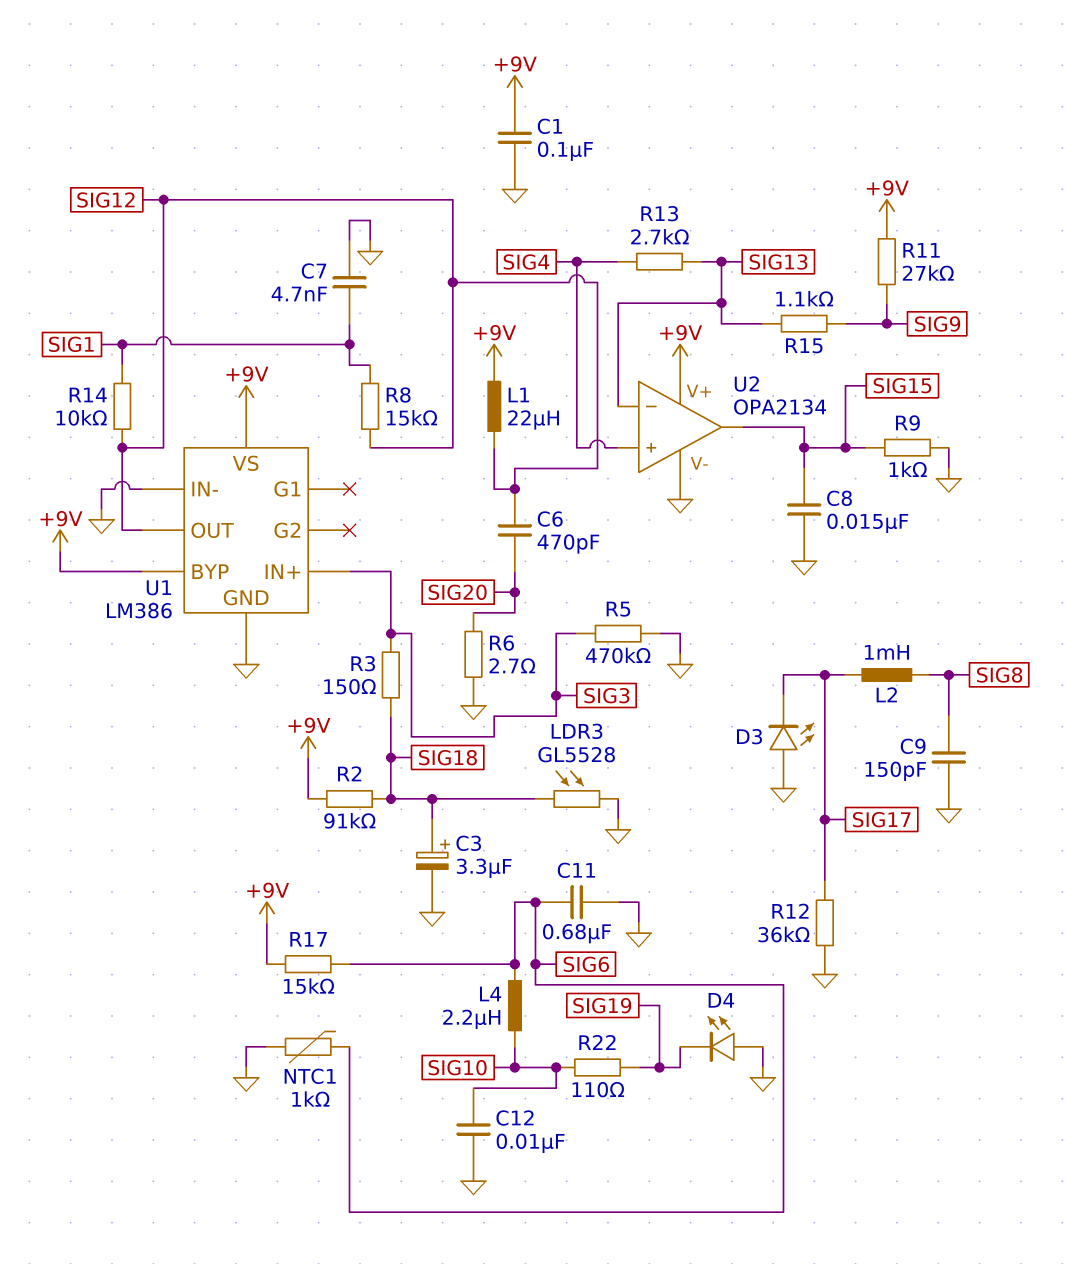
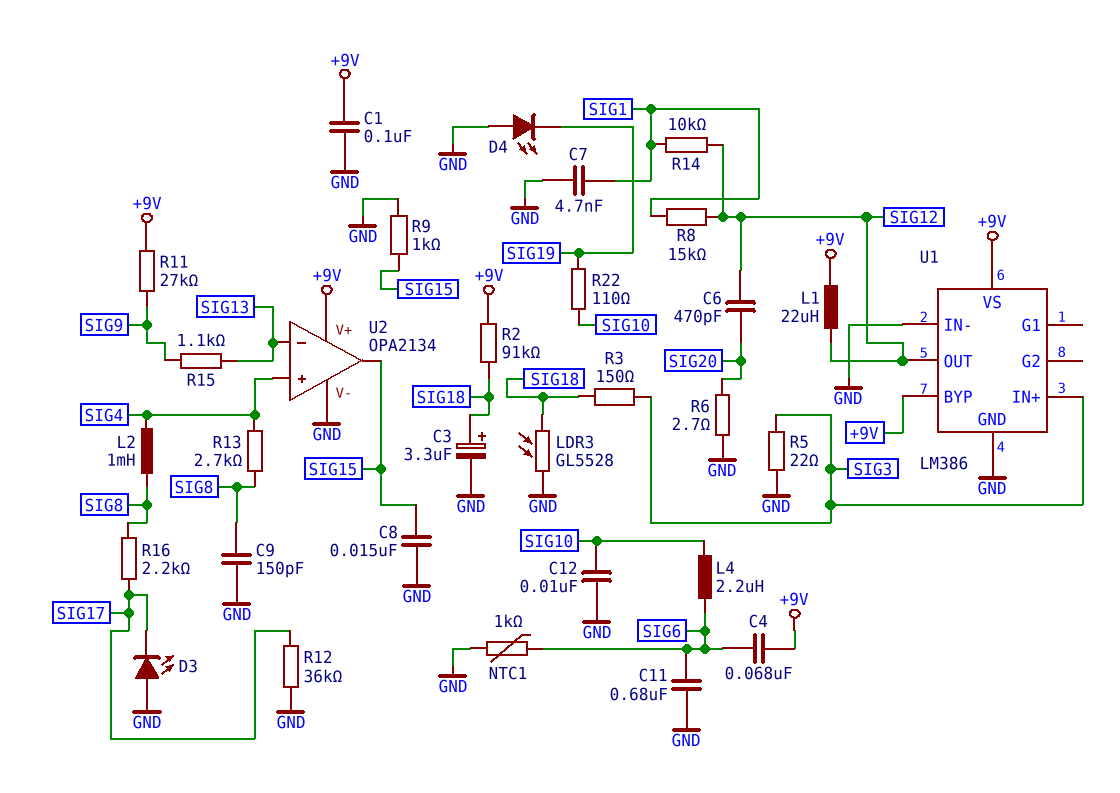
C4: none -> 68nF (+9V, SIG6)
L2: 1mH (SIG8, SIG17) -> 1mH (SIG4, SIG8)
R5: 470k (GND, SIG3) -> 22 (GND, SIG3)
R13: 2.7k (SIG4, SIG13) -> 2.7k (SIG4, SIG8)
R16: none -> 2.2k (SIG8, SIG17)
R17: 15k (+9V, SIG6) -> none

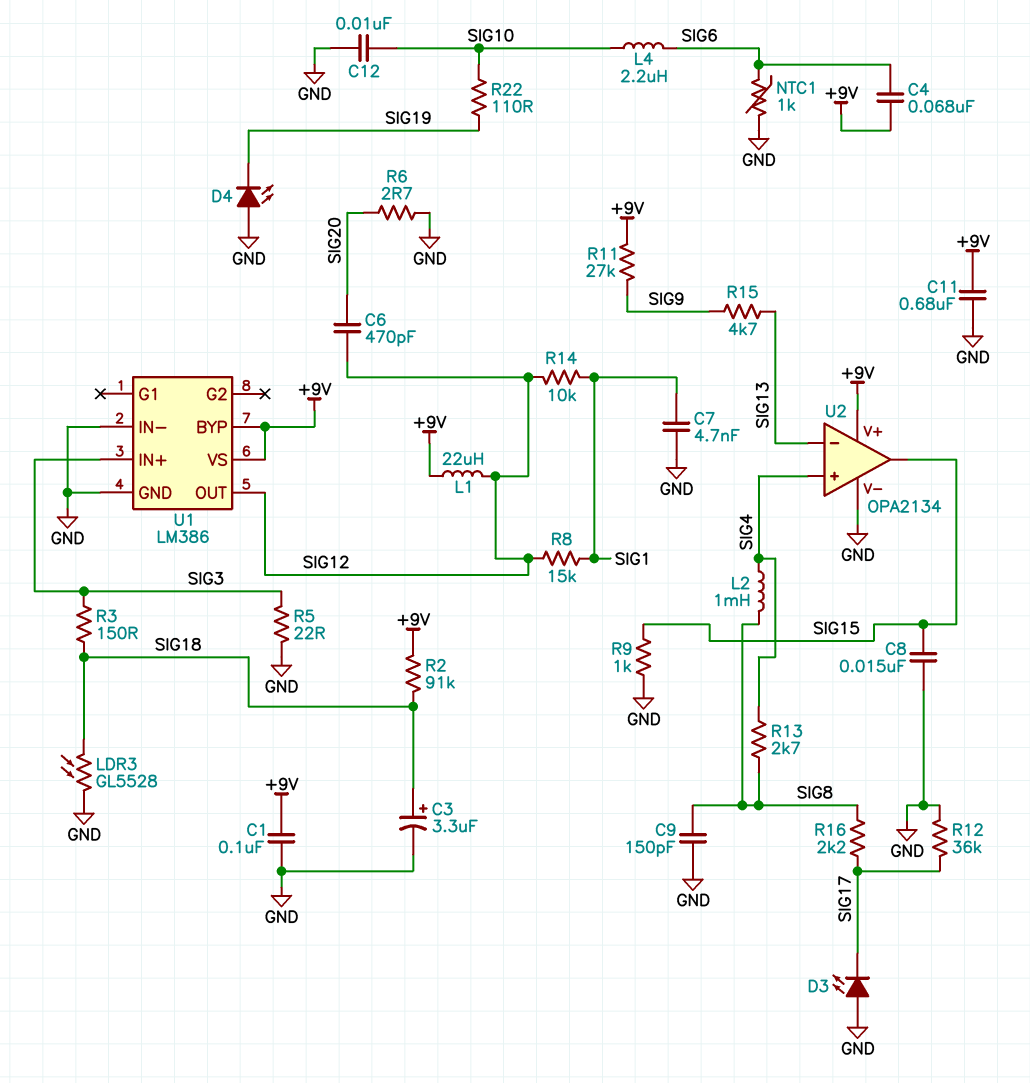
C11: 680nF (GND, SIG6) -> 680nF (+9V, GND)
R15: 1.1k (SIG9, SIG13) -> 4.7k (SIG9, SIG13)

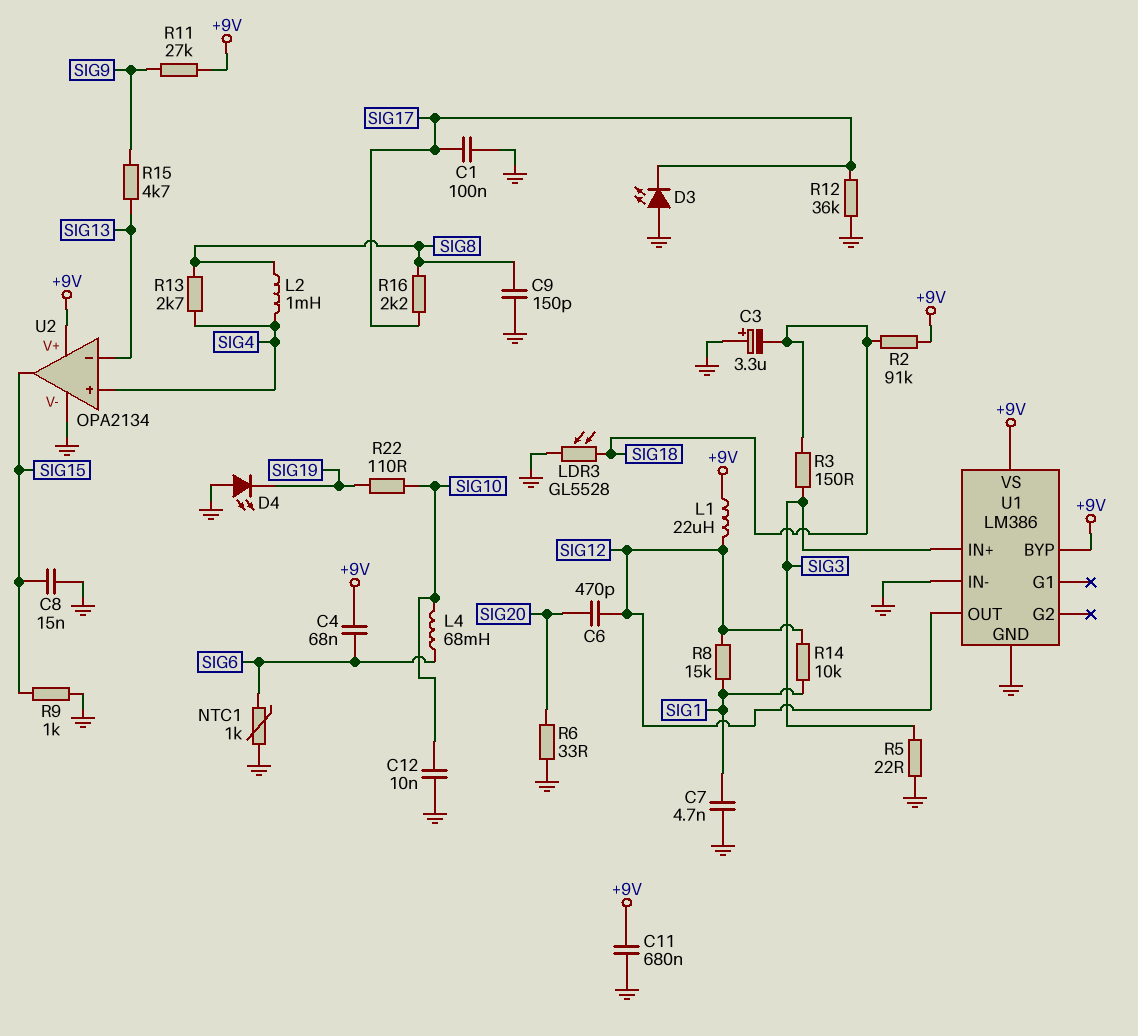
C1: 100nF (+9V, GND) -> 100nF (GND, SIG17)
C3: 3.3uF (plus SIG18, minus GND) -> 3.3uF (plus GND, minus SIG18)
L4: 2.2uH (SIG6, SIG10) -> 68mH (SIG6, SIG10)
R6: 2.7 (GND, SIG20) -> 33 (GND, SIG20)

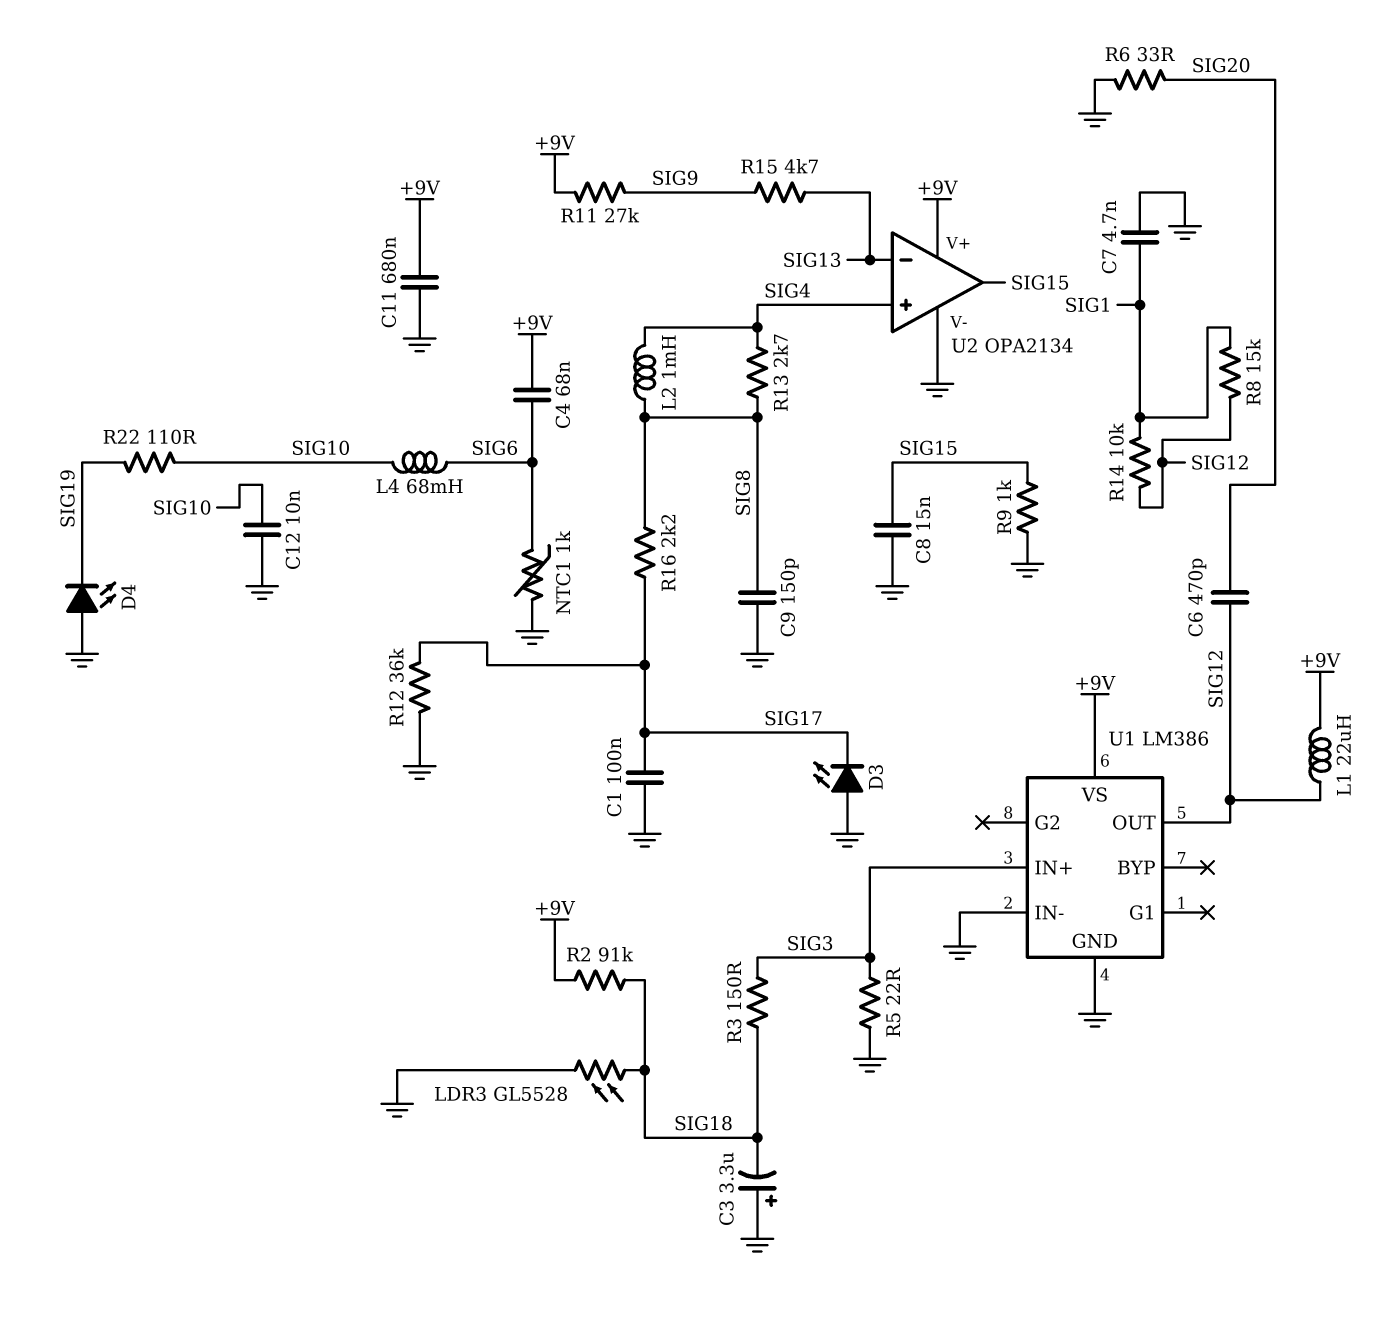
U1 pin BYP: +9V -> none

